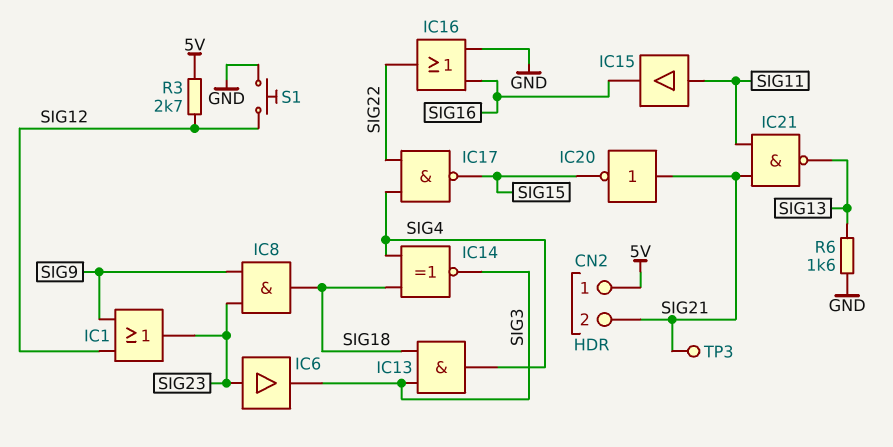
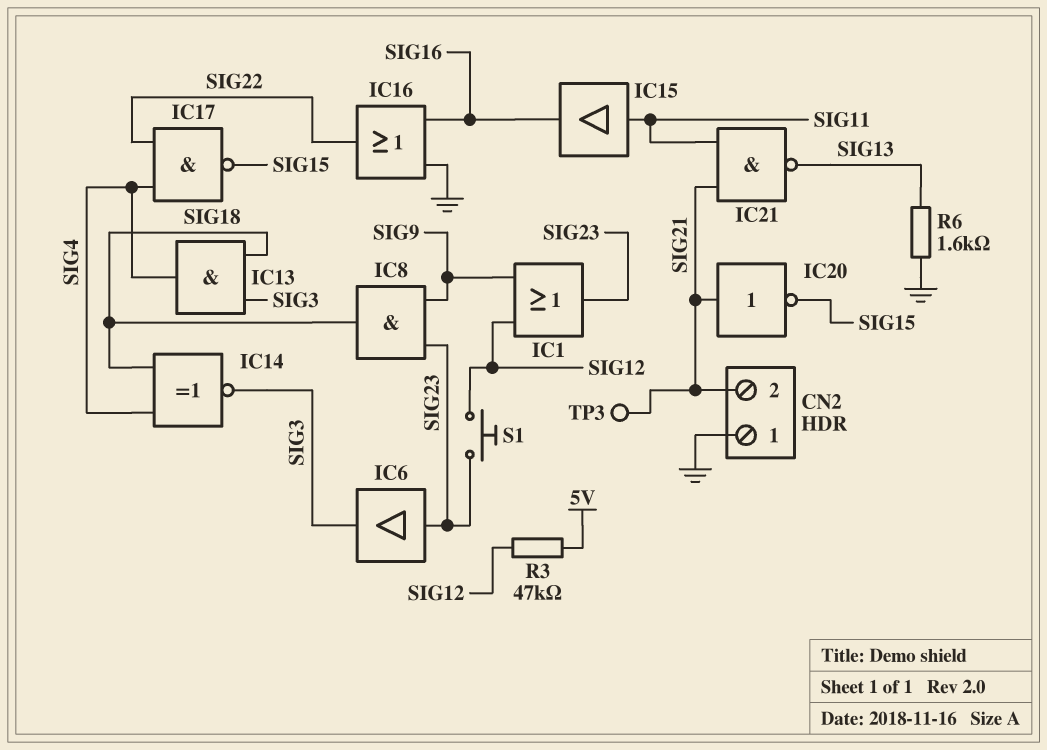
CN2 pin 1: 5V -> GND
R3: 2.7k (5V, SIG12) -> 47k (5V, SIG12)
S1: button (GND, SIG12) -> button (SIG12, SIG23)

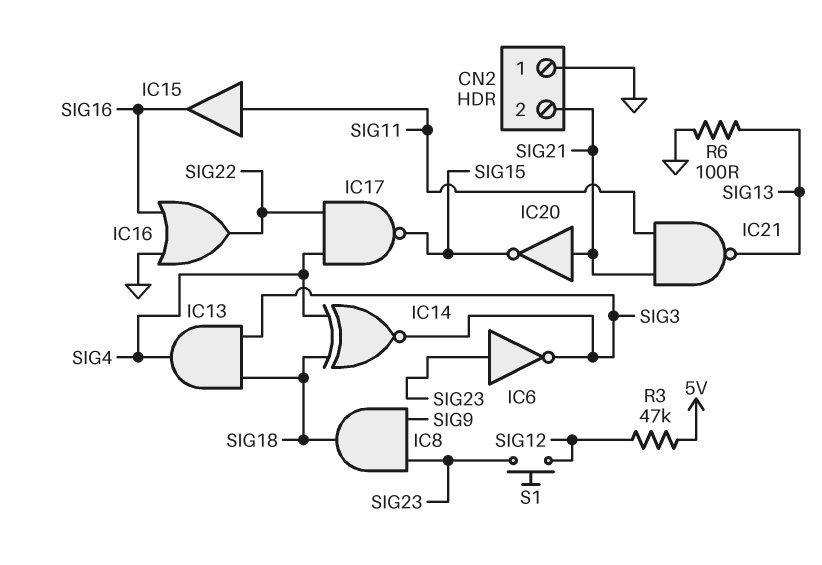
IC1: OR (in SIG9, in SIG12, out SIG23) -> none
IC6: buffer (in SIG23, out SIG3) -> NOT (in SIG23, out SIG3)
R6: 1.6k (GND, SIG13) -> 100 (GND, SIG13)
TP3: test point (SIG21) -> none

